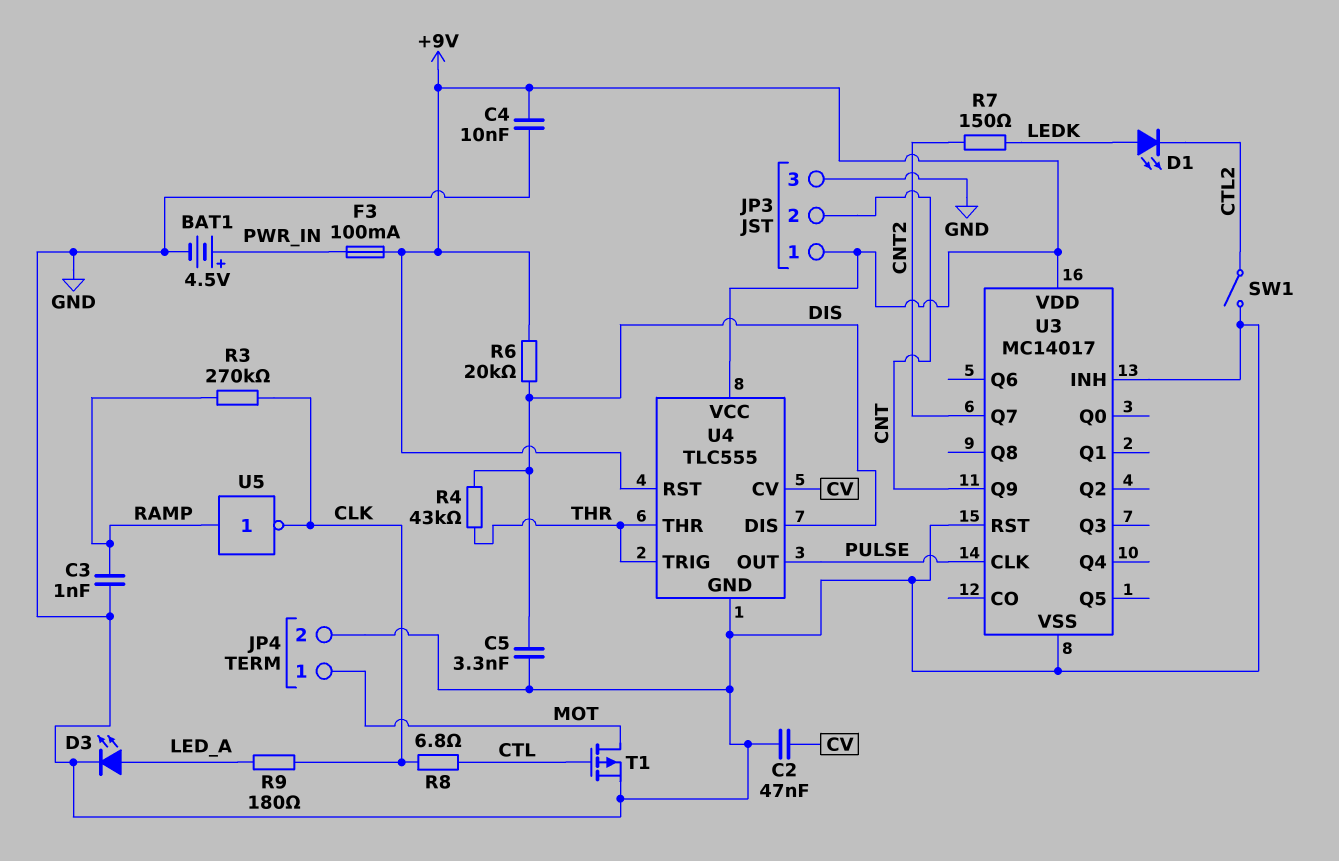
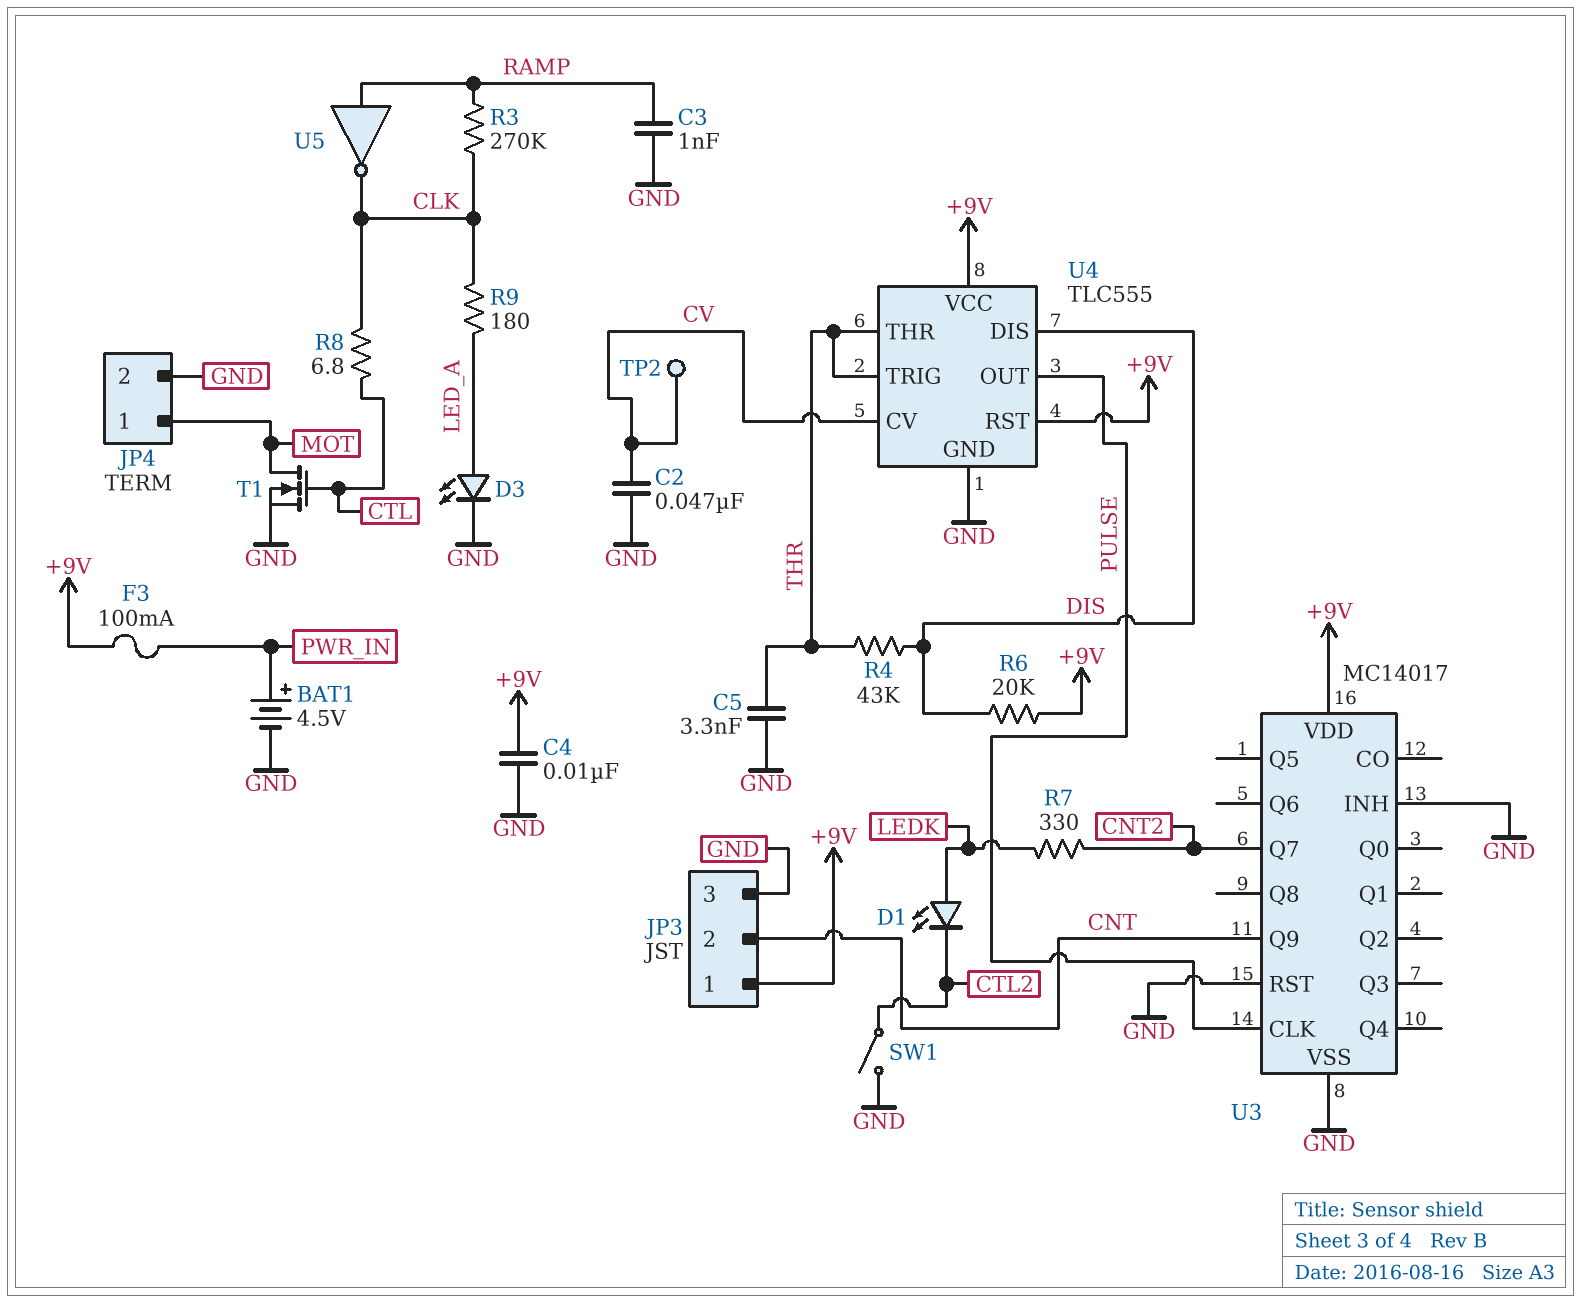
C5: 3.3nF (DIS, GND) -> 3.3nF (GND, THR)
R7: 150 (CNT2, LEDK) -> 330 (CNT2, LEDK)
T1: PMOS (G CTL, D MOT, S GND) -> NMOS (G CTL, D MOT, S GND)
TP2: none -> test point (CV)

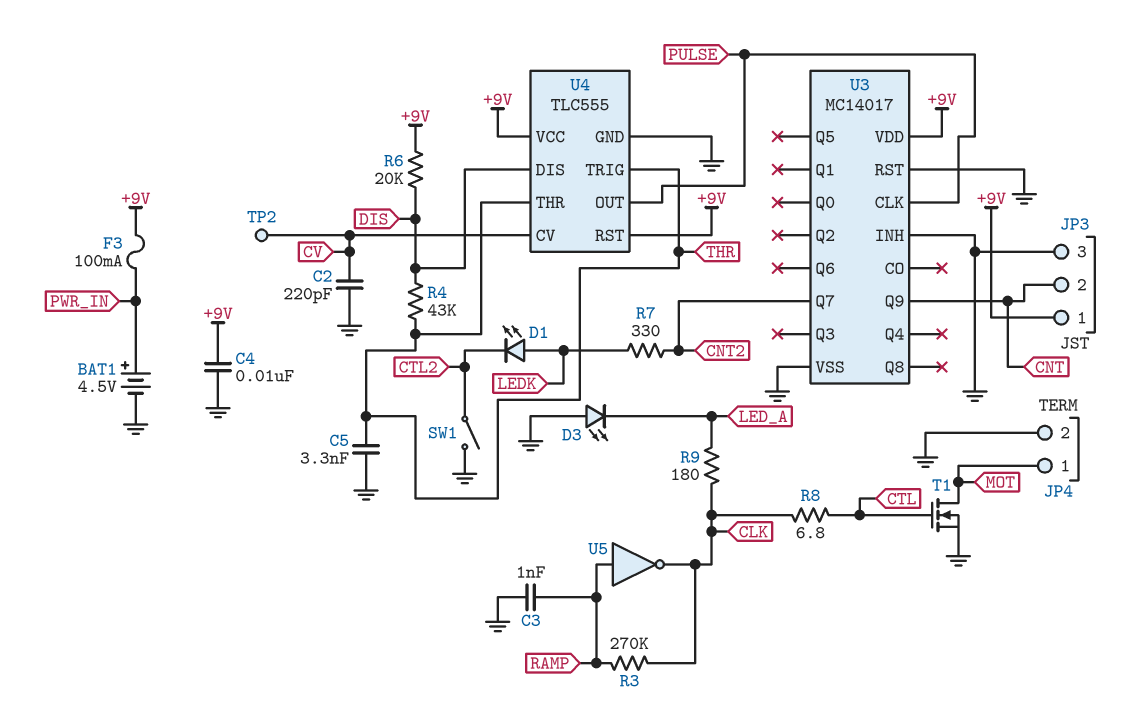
C2: 47nF (CV, GND) -> 220pF (CV, GND)
D3: LED (A LED_A, K GND) -> LED (A GND, K LED_A)

